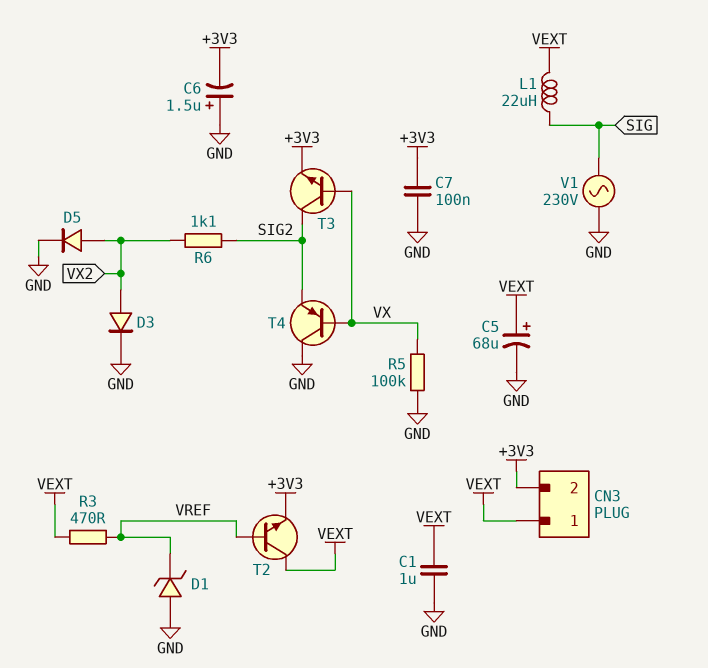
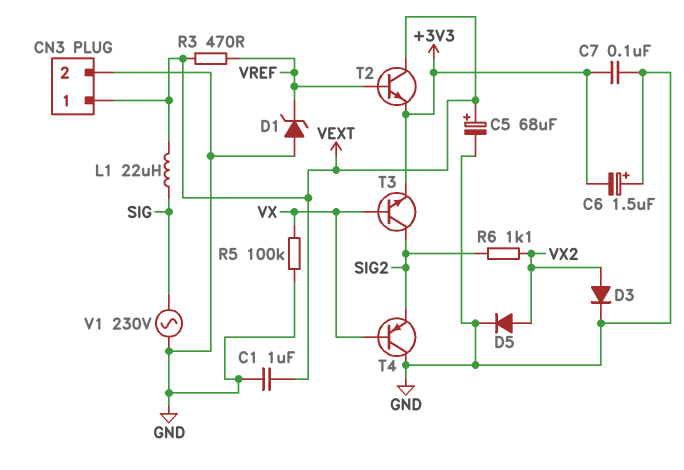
CN3 pin 2: +3V3 -> GND

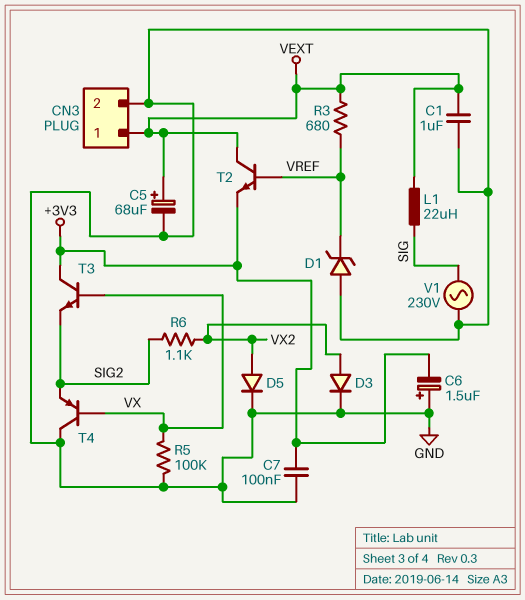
R3: 470 (VEXT, VREF) -> 680 (VEXT, VREF)
T3: NPN (B VX, C SIG2, E +3V3) -> NPN (B VX, C +3V3, E SIG2)

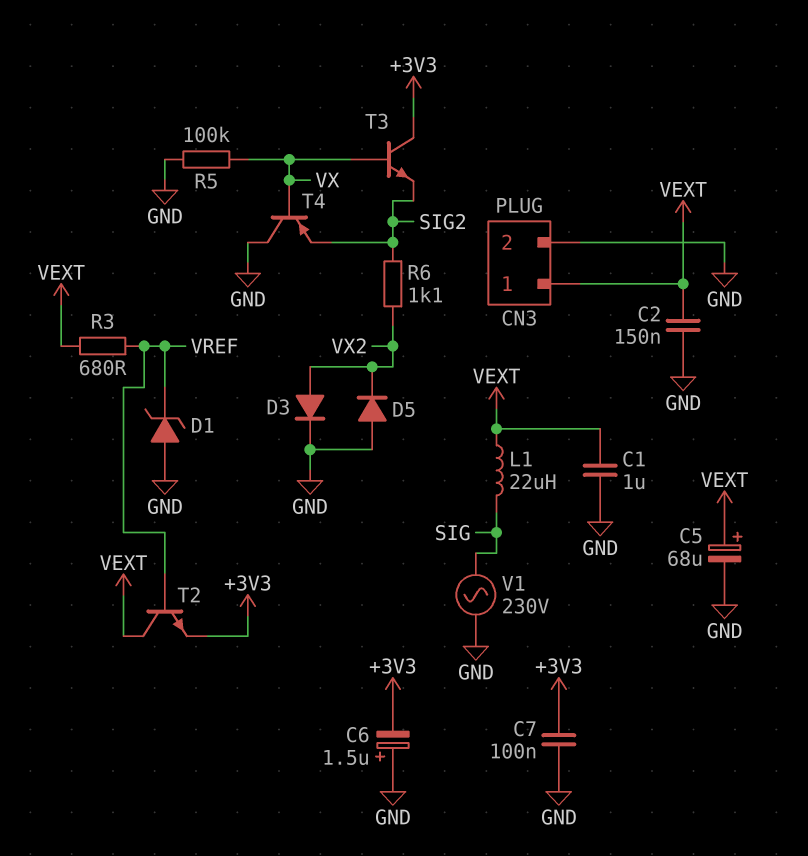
C2: none -> 150nF (GND, VEXT)
D5: diode (A VX2, K GND) -> diode (A GND, K VX2)

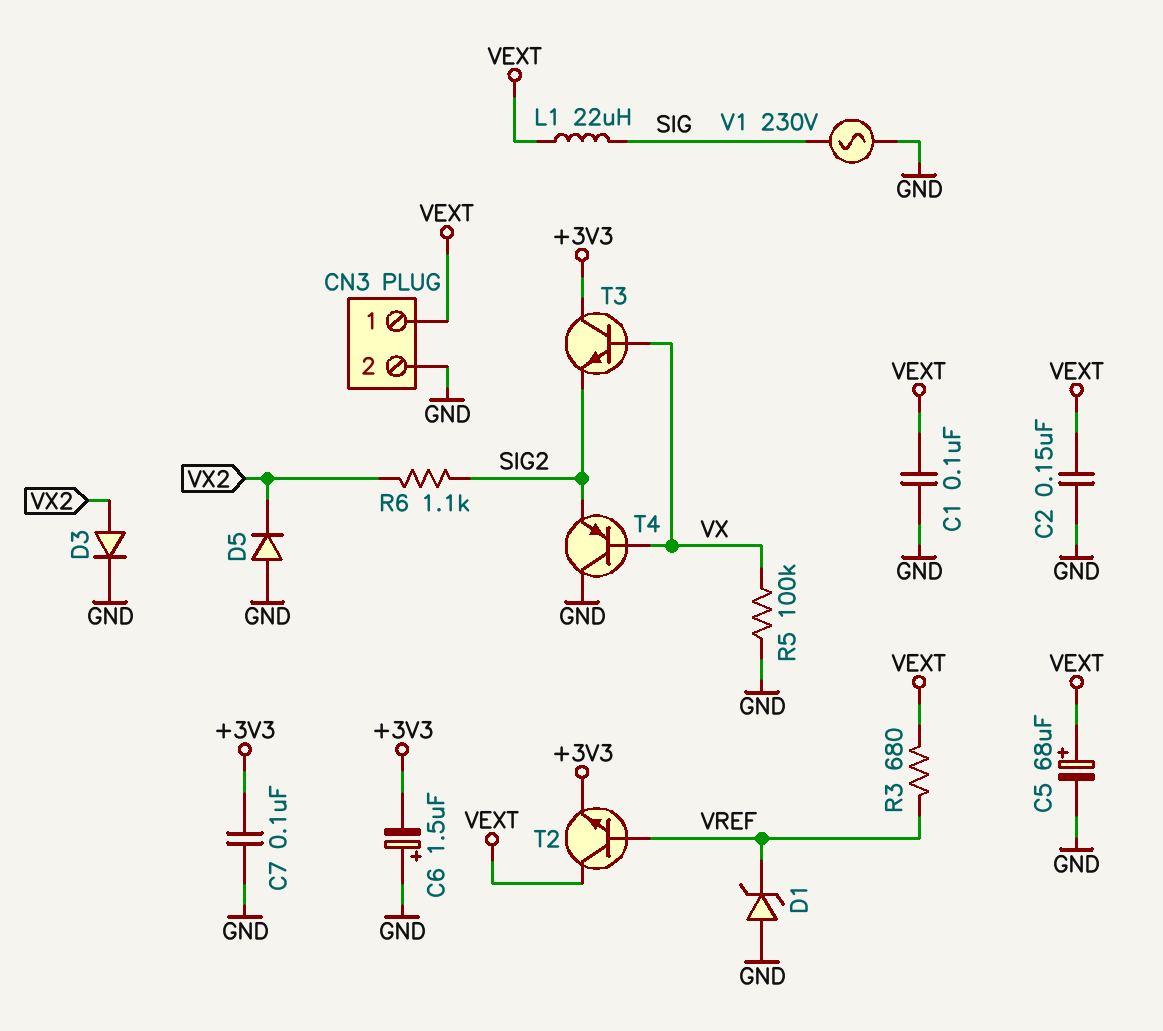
C1: 1uF (GND, VEXT) -> 100nF (GND, VEXT)

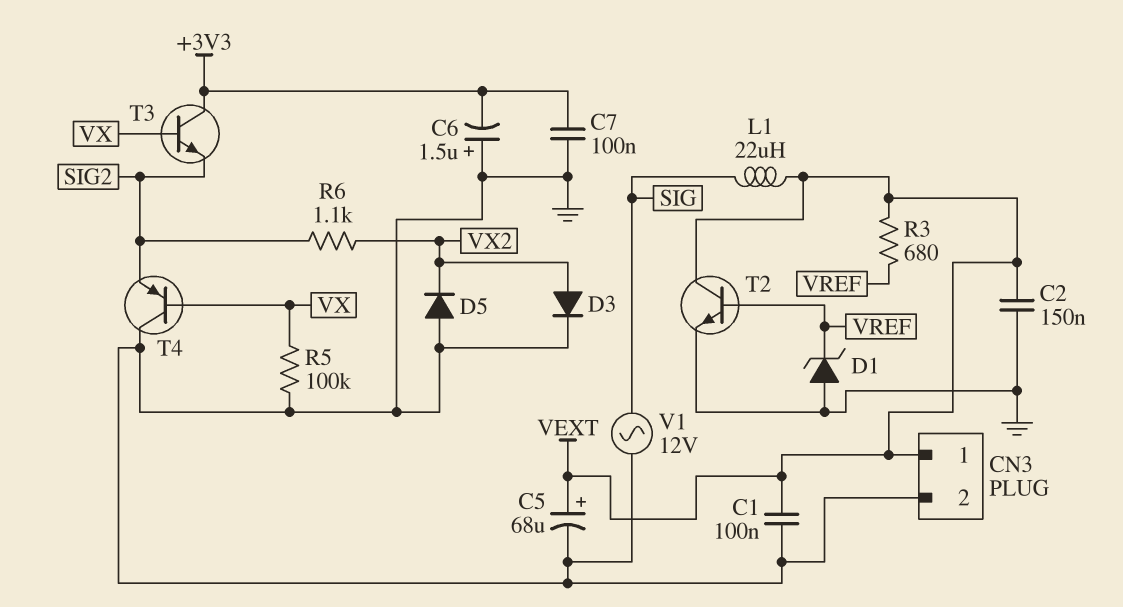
T2: NPN (B VREF, C VEXT, E +3V3) -> NPN (B VREF, C VEXT, E GND)
V1: AC 230V (GND, SIG) -> AC 12V (GND, SIG)

